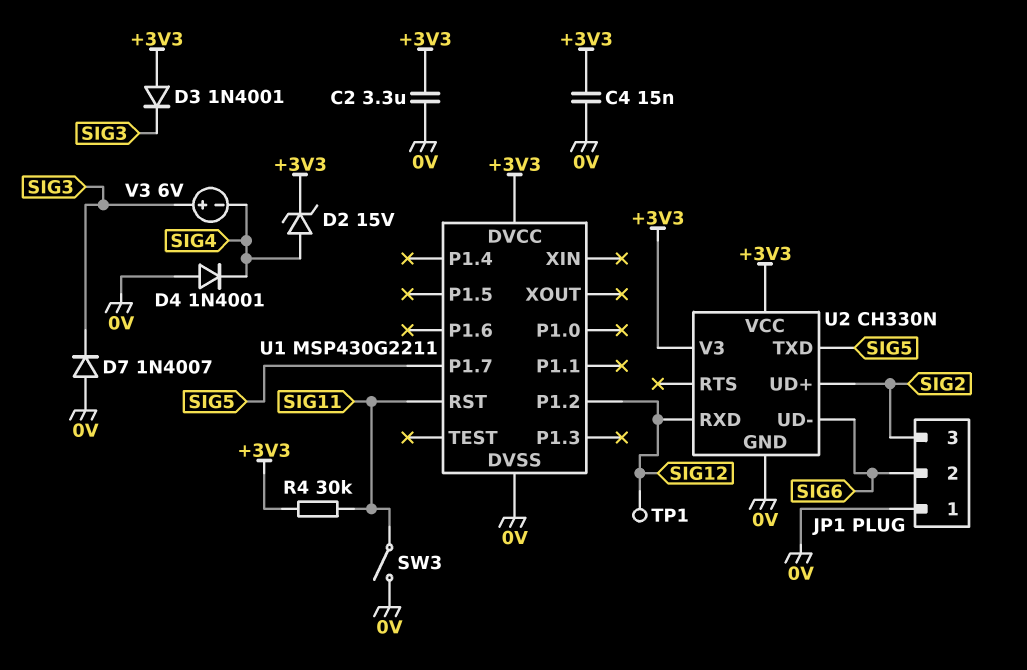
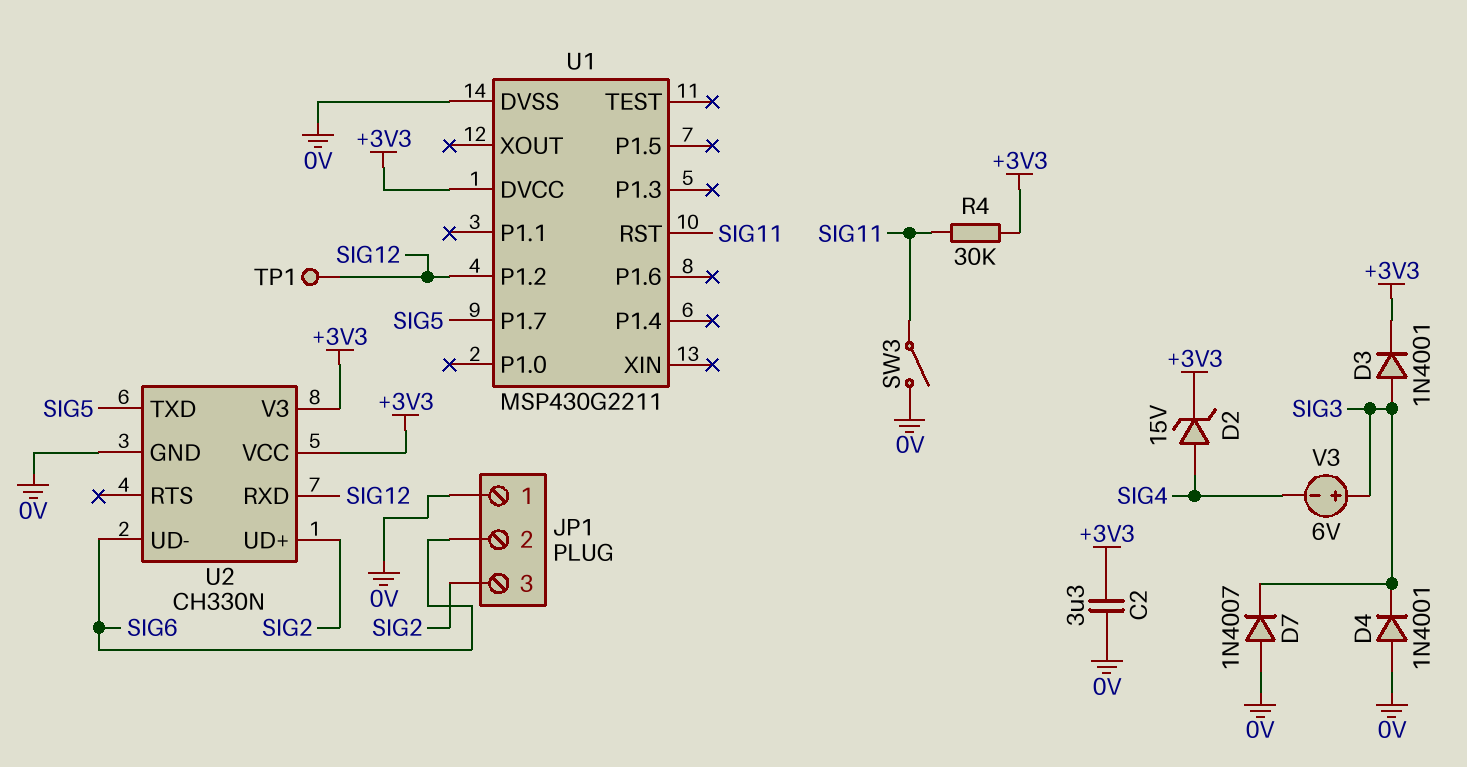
C4: 15nF (+3V3, 0V) -> none
D3: diode 1N4001 (A +3V3, K SIG3) -> diode 1N4001 (A SIG3, K +3V3)
D4: diode 1N4001 (A 0V, K SIG4) -> diode 1N4001 (A 0V, K SIG3)

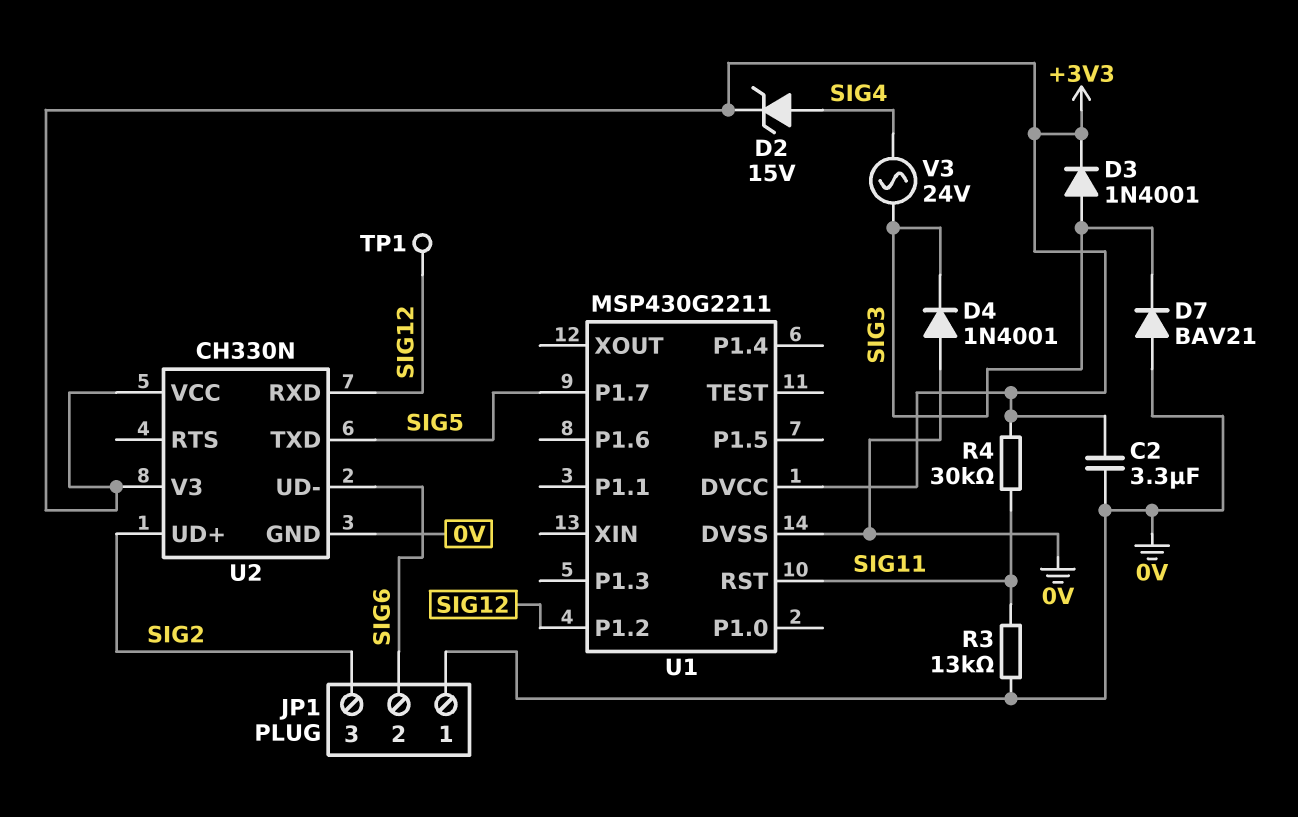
D7: diode 1N4007 (A 0V, K SIG3) -> diode BAV21 (A 0V, K SIG3)
R3: none -> 13k (0V, SIG11)
SW3: switch (0V, SIG11) -> none
V3: 6V (plus SIG3, minus SIG4) -> AC 24V (SIG3, SIG4)

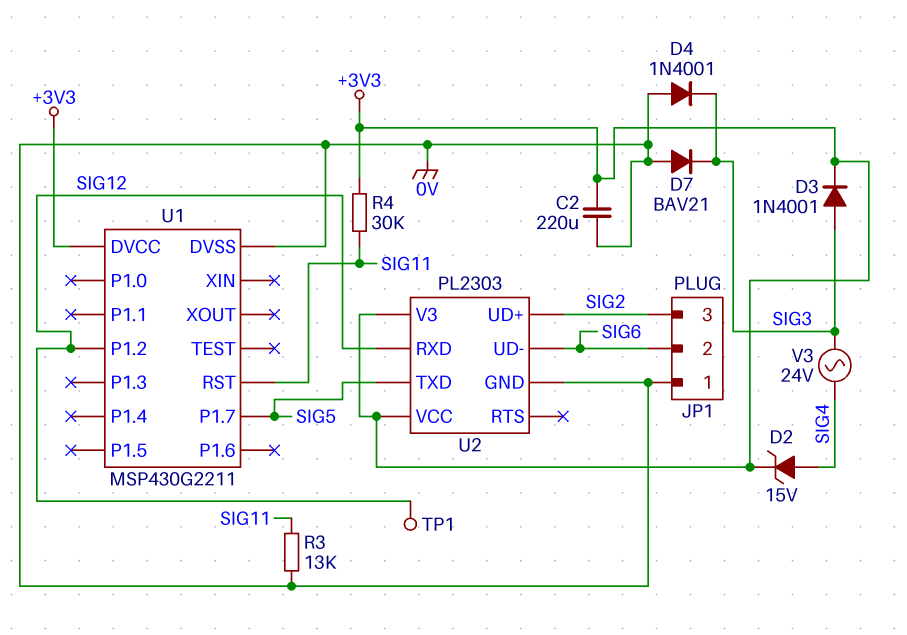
C2: 3.3uF (+3V3, 0V) -> 220uF (+3V3, 0V)
U2: CH330N -> PL2303

